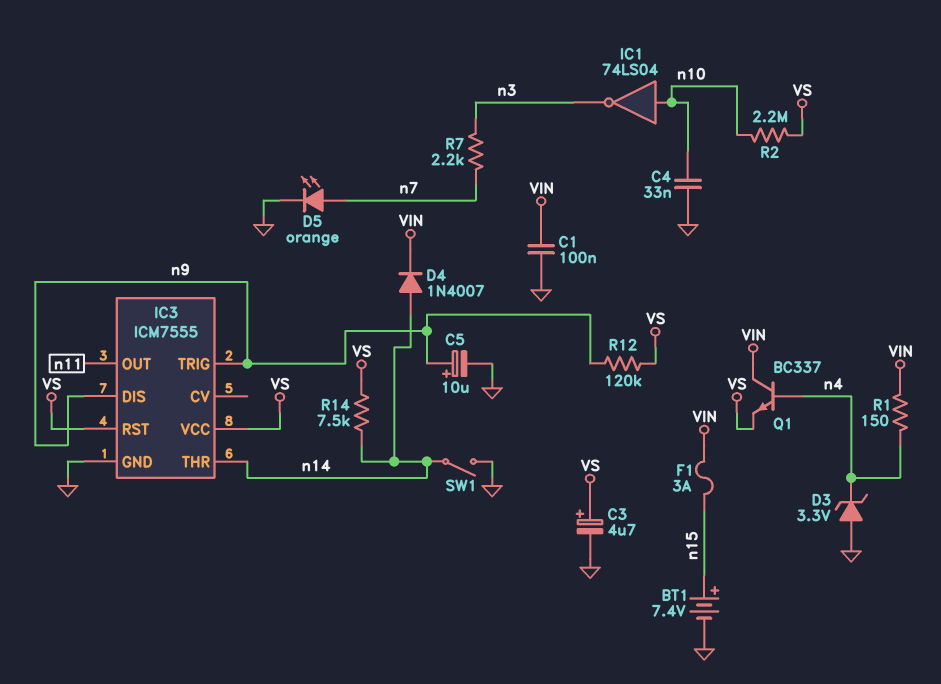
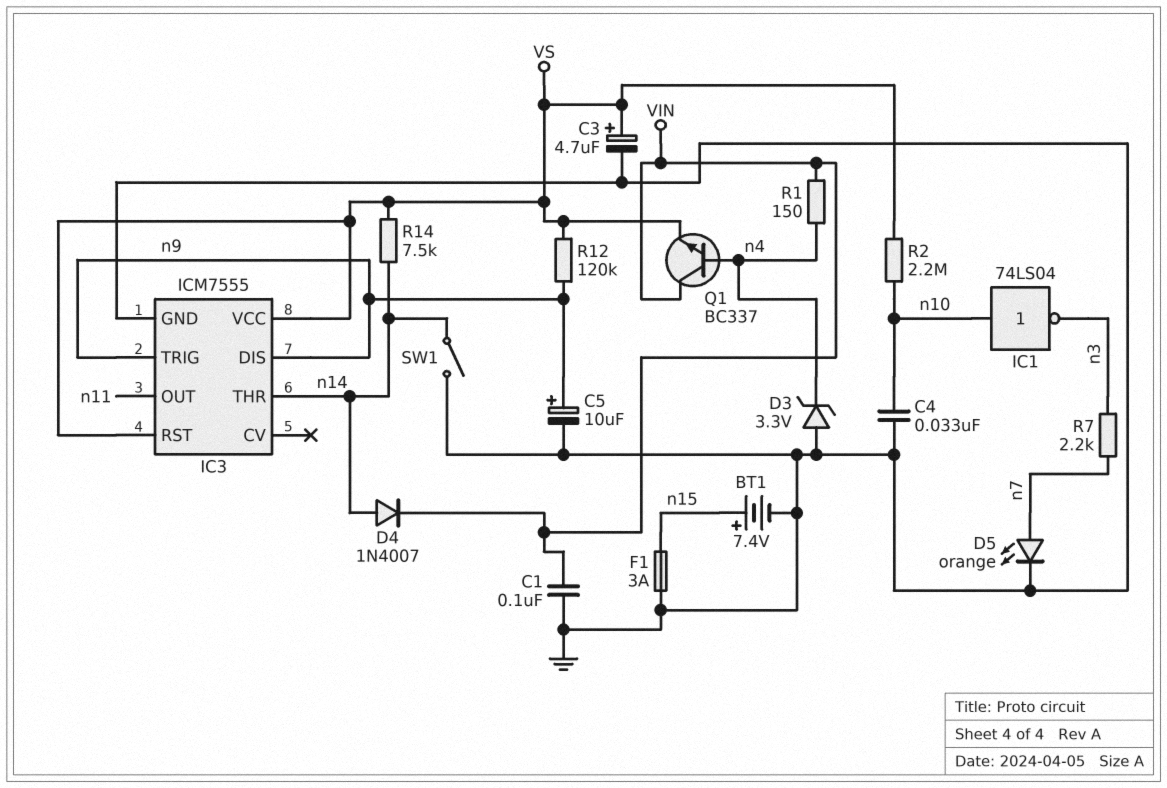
F1: 3A (VIN, n15) -> 3A (GND, n15)

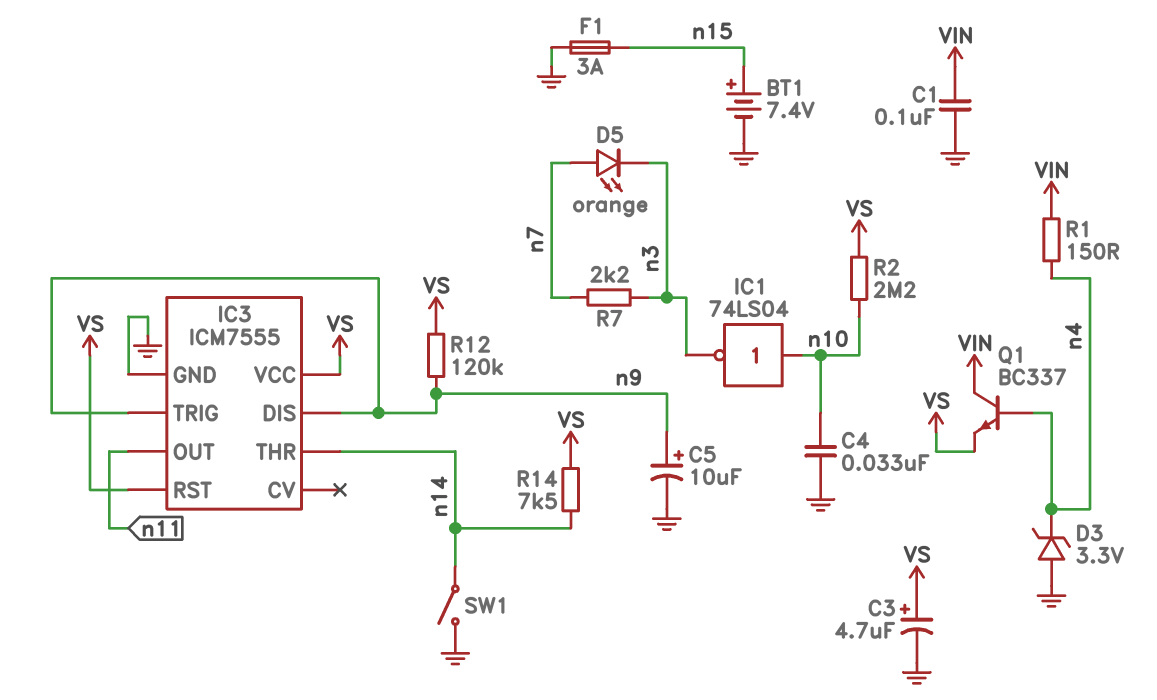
D4: diode 1N4007 (A n14, K VIN) -> none
D5: LED orange (A n7, K GND) -> LED orange (A n7, K n3)

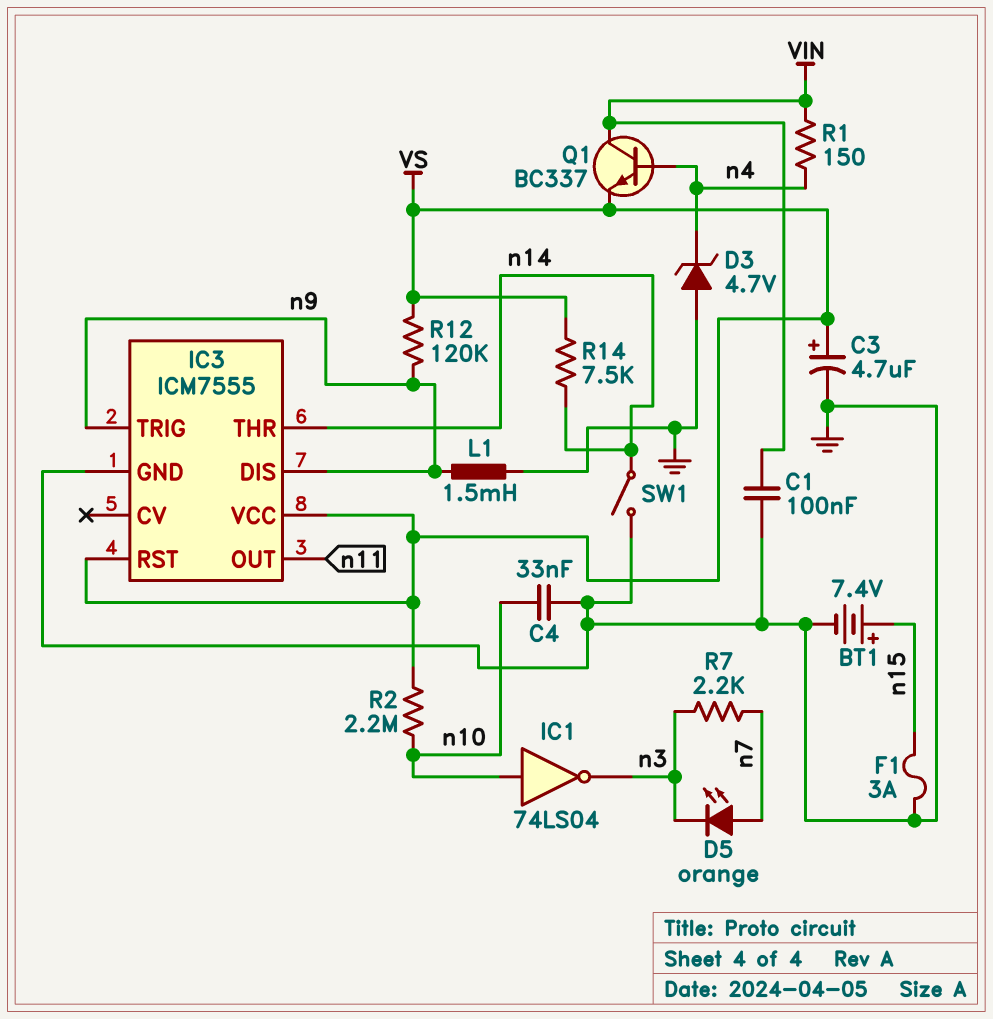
C5: 10uF (plus n9, minus GND) -> none
D3: zener 3.3V (A GND, K n4) -> zener 4.7V (A GND, K n4)
L1: none -> 1.5mH (GND, n9)

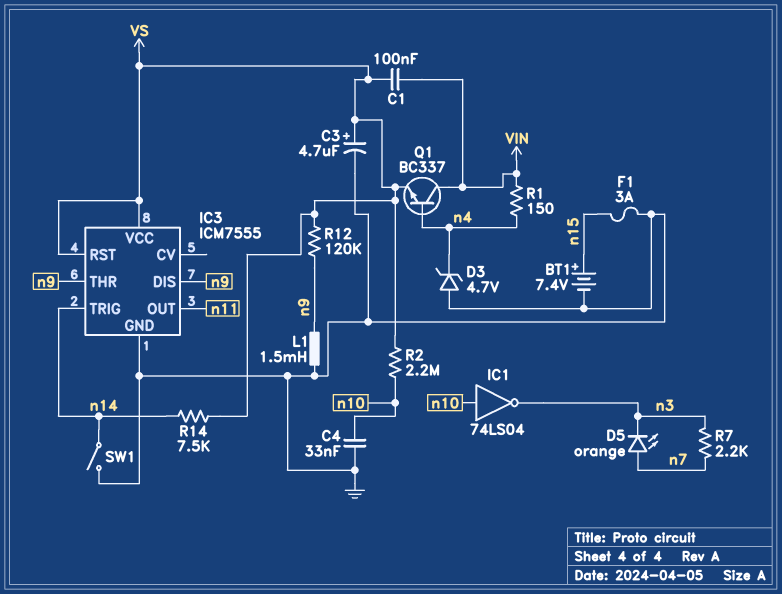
C1: 100nF (GND, VIN) -> 100nF (VIN, VS)
IC3 pin THR: n14 -> n9
IC3 pin TRIG: n9 -> n14

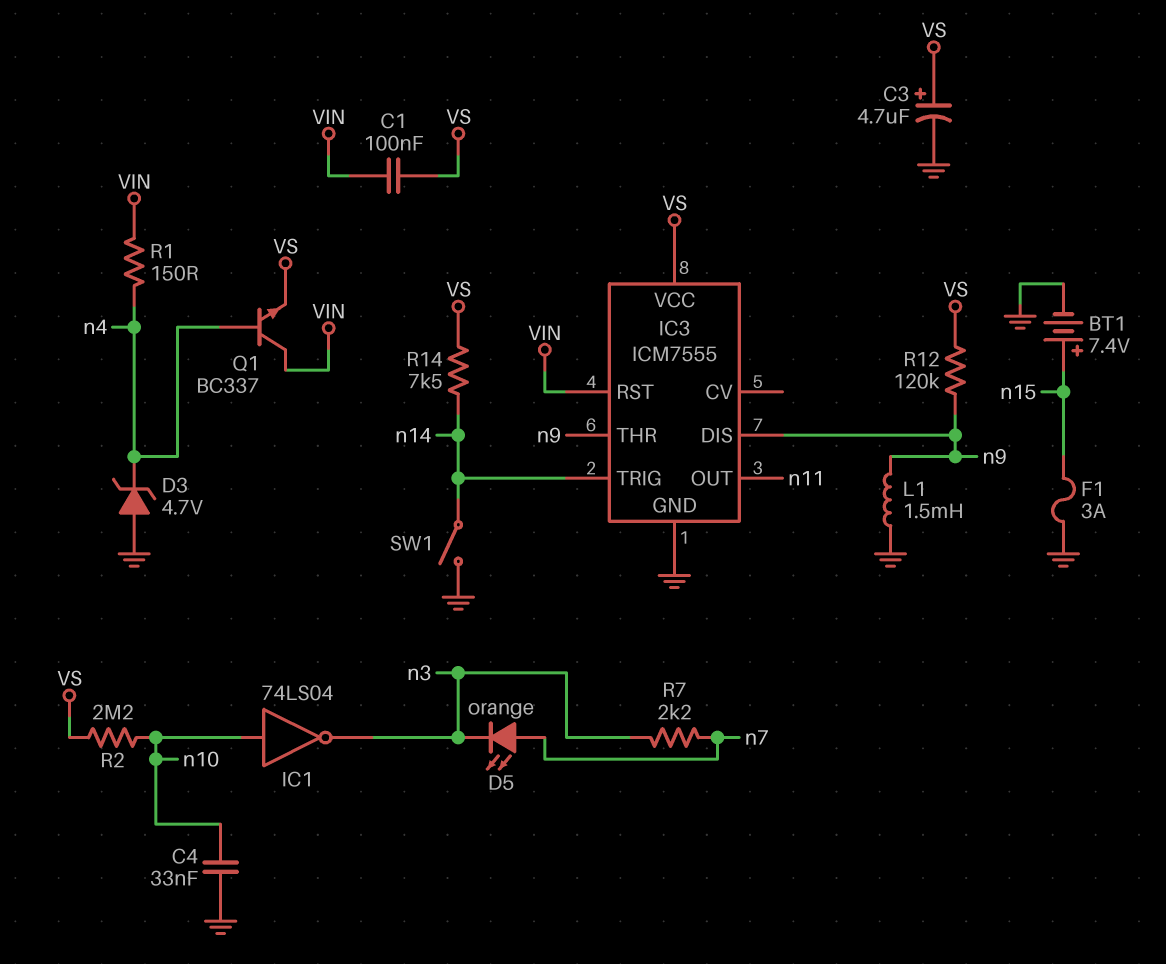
IC3 pin RST: VS -> VIN

